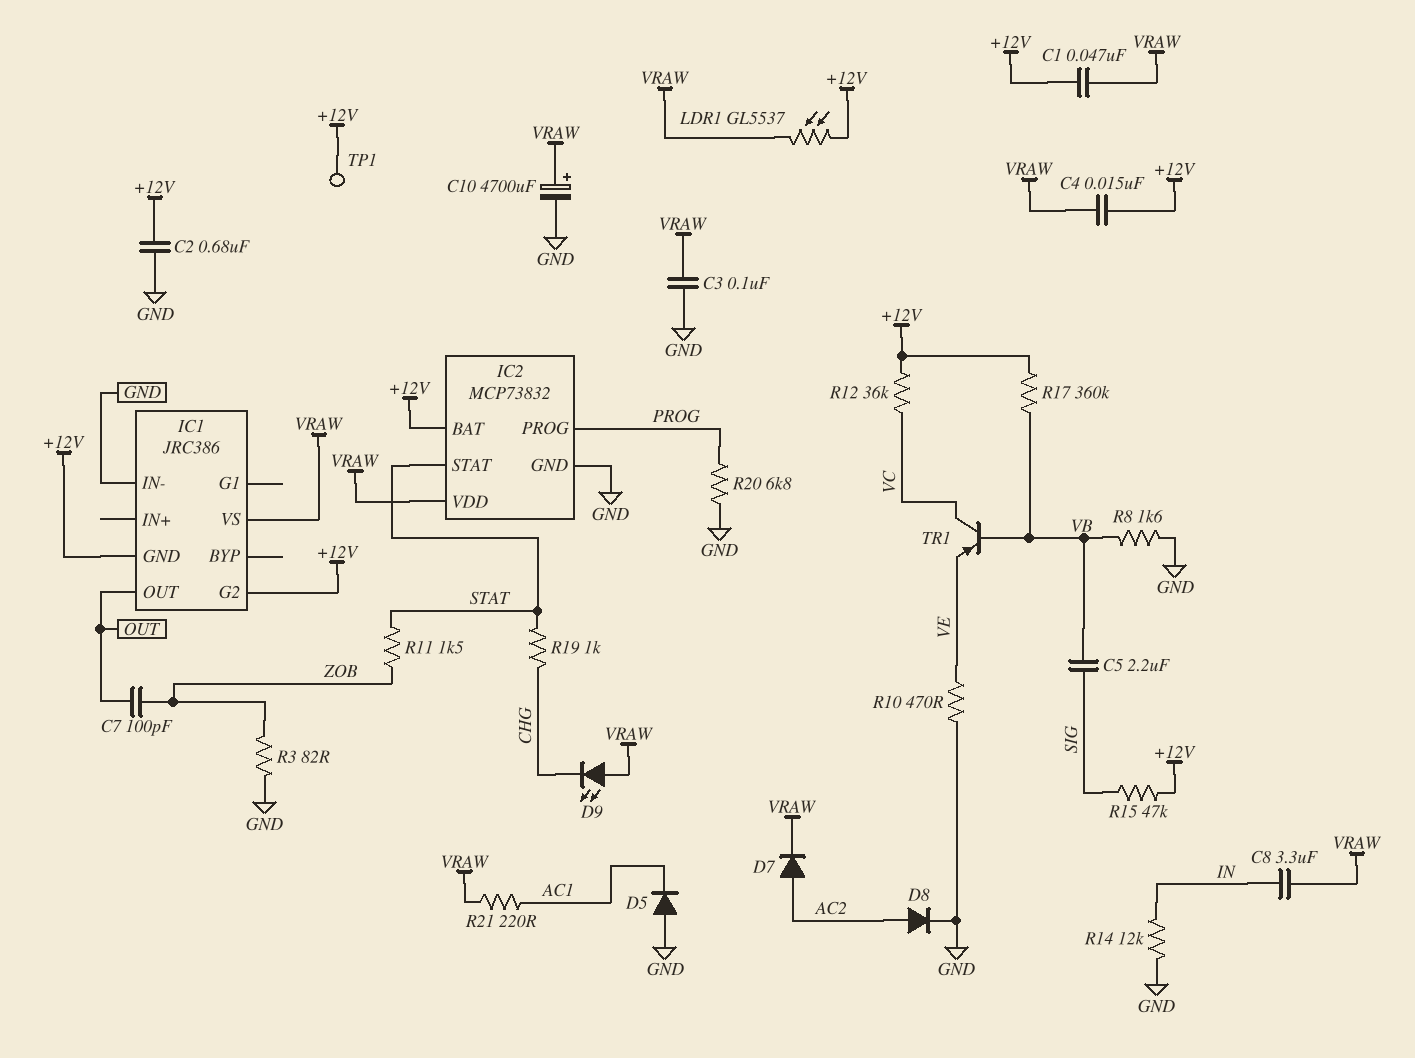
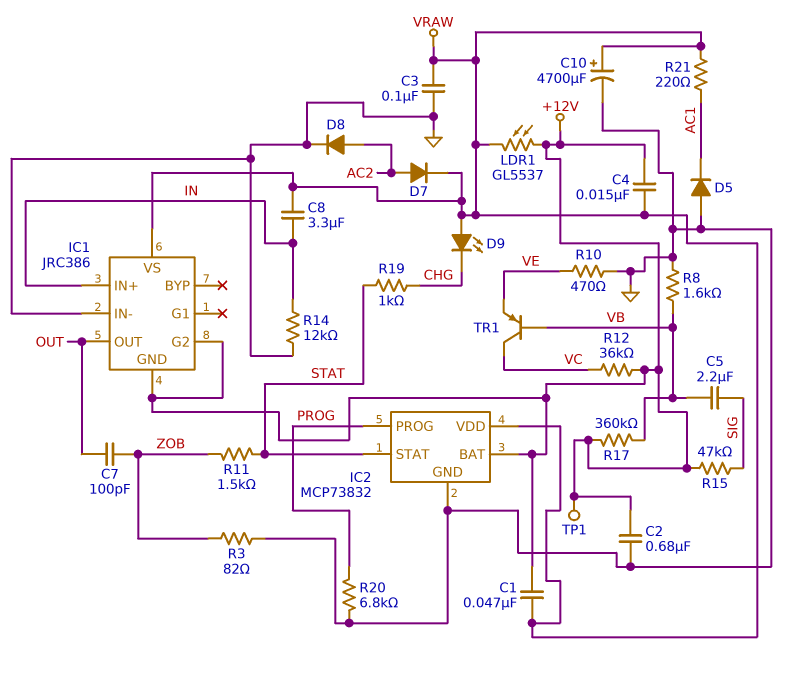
IC1 pin IN+: none -> IN

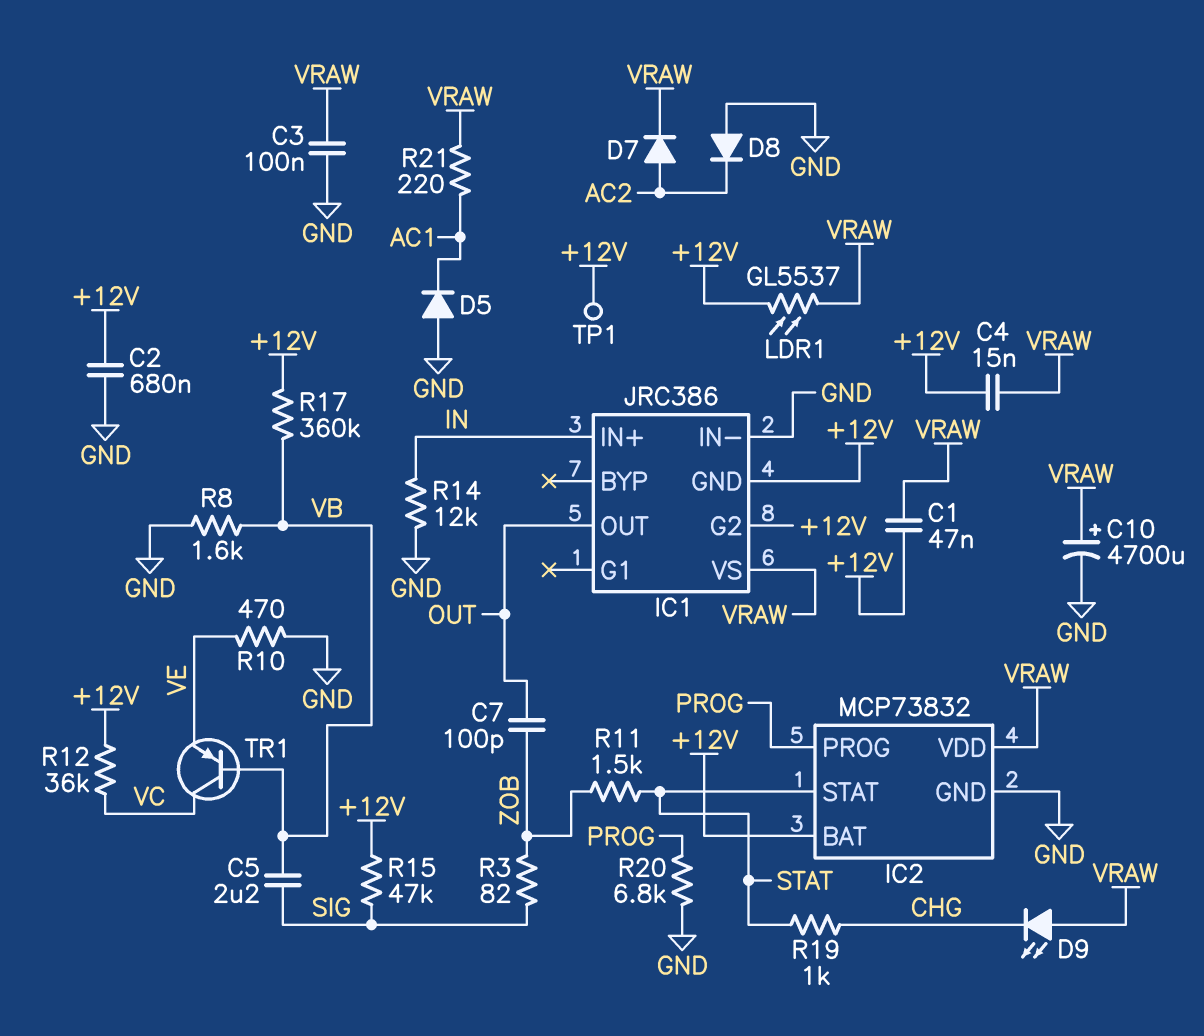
C8: 3.3uF (IN, VRAW) -> none
D8: diode (A AC2, K GND) -> diode (A GND, K AC2)
R3: 82 (GND, ZOB) -> 82 (SIG, ZOB)

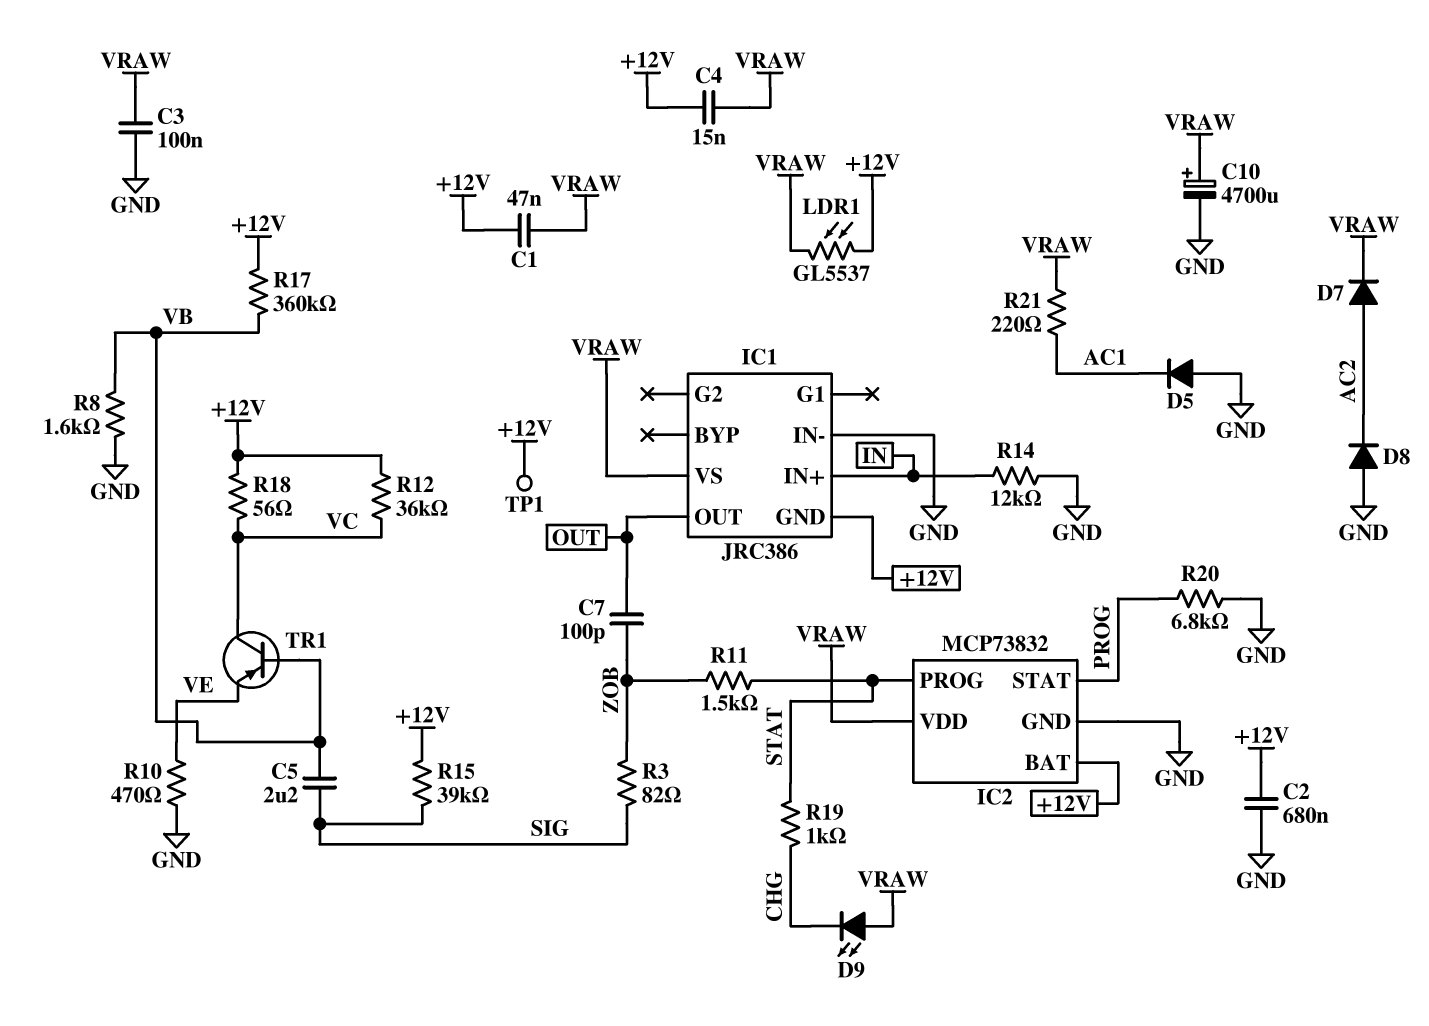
IC1 pin G2: +12V -> none
IC2 pin PROG: PROG -> STAT
IC2 pin STAT: STAT -> PROG
R15: 47k (+12V, SIG) -> 39k (+12V, SIG)
R18: none -> 56 (+12V, VC)

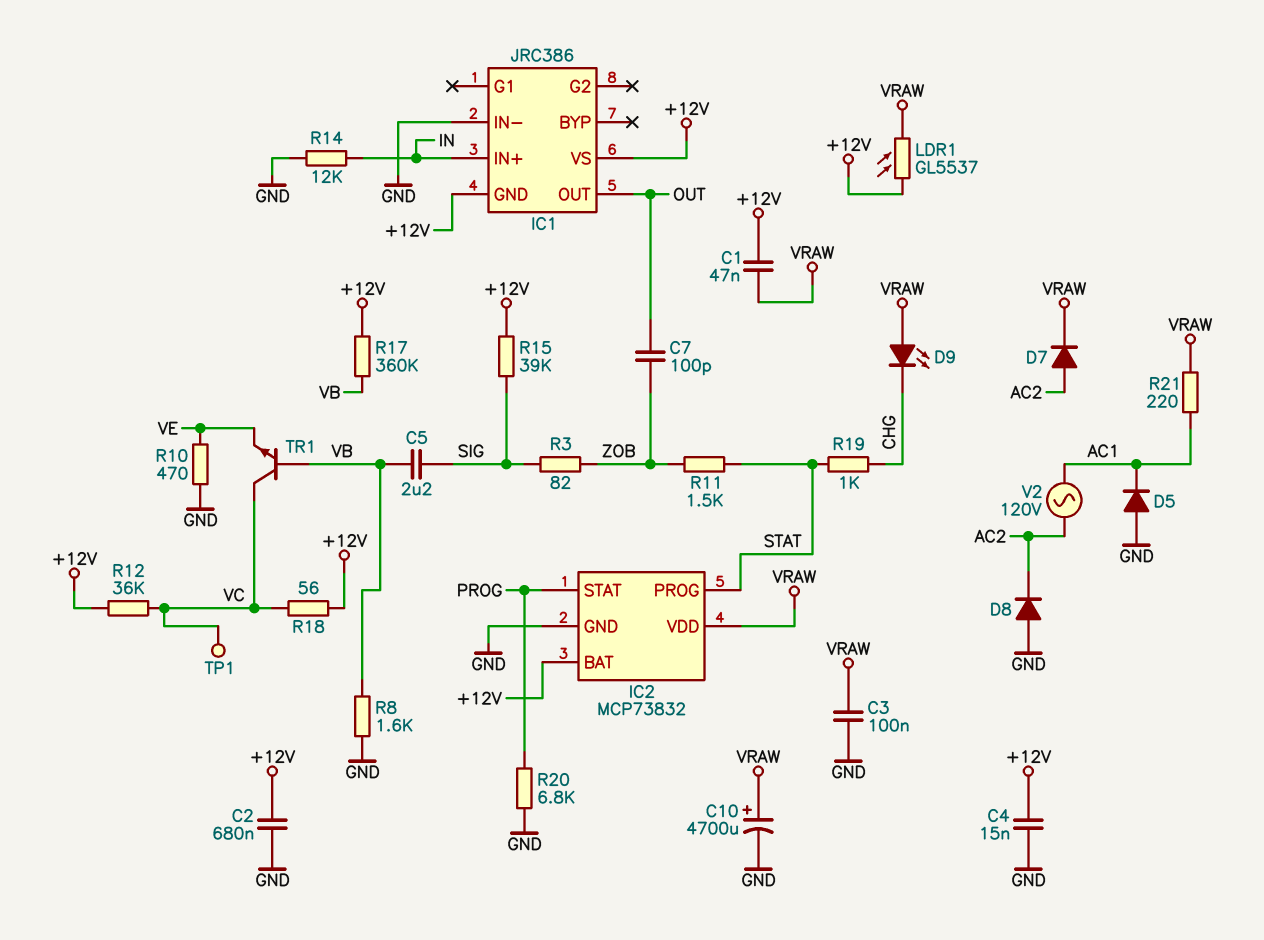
C4: 15nF (+12V, VRAW) -> 15nF (+12V, GND)
IC1 pin VS: VRAW -> +12V
TP1: test point (+12V) -> test point (VC)
TR1: PNP (B VB, C VC, E VE) -> NPN (B VB, C VC, E VE)
V2: none -> AC 120V (AC1, AC2)

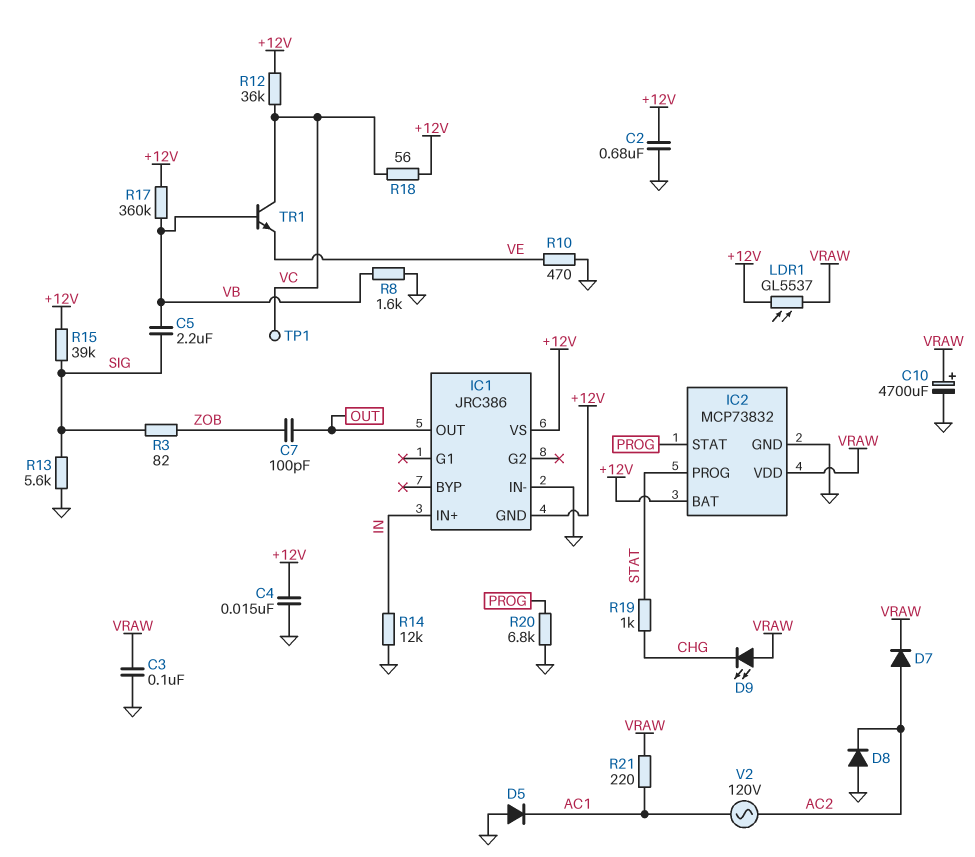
C1: 47nF (+12V, VRAW) -> none
R11: 1.5k (STAT, ZOB) -> none
R13: none -> 5.6k (GND, SIG)

